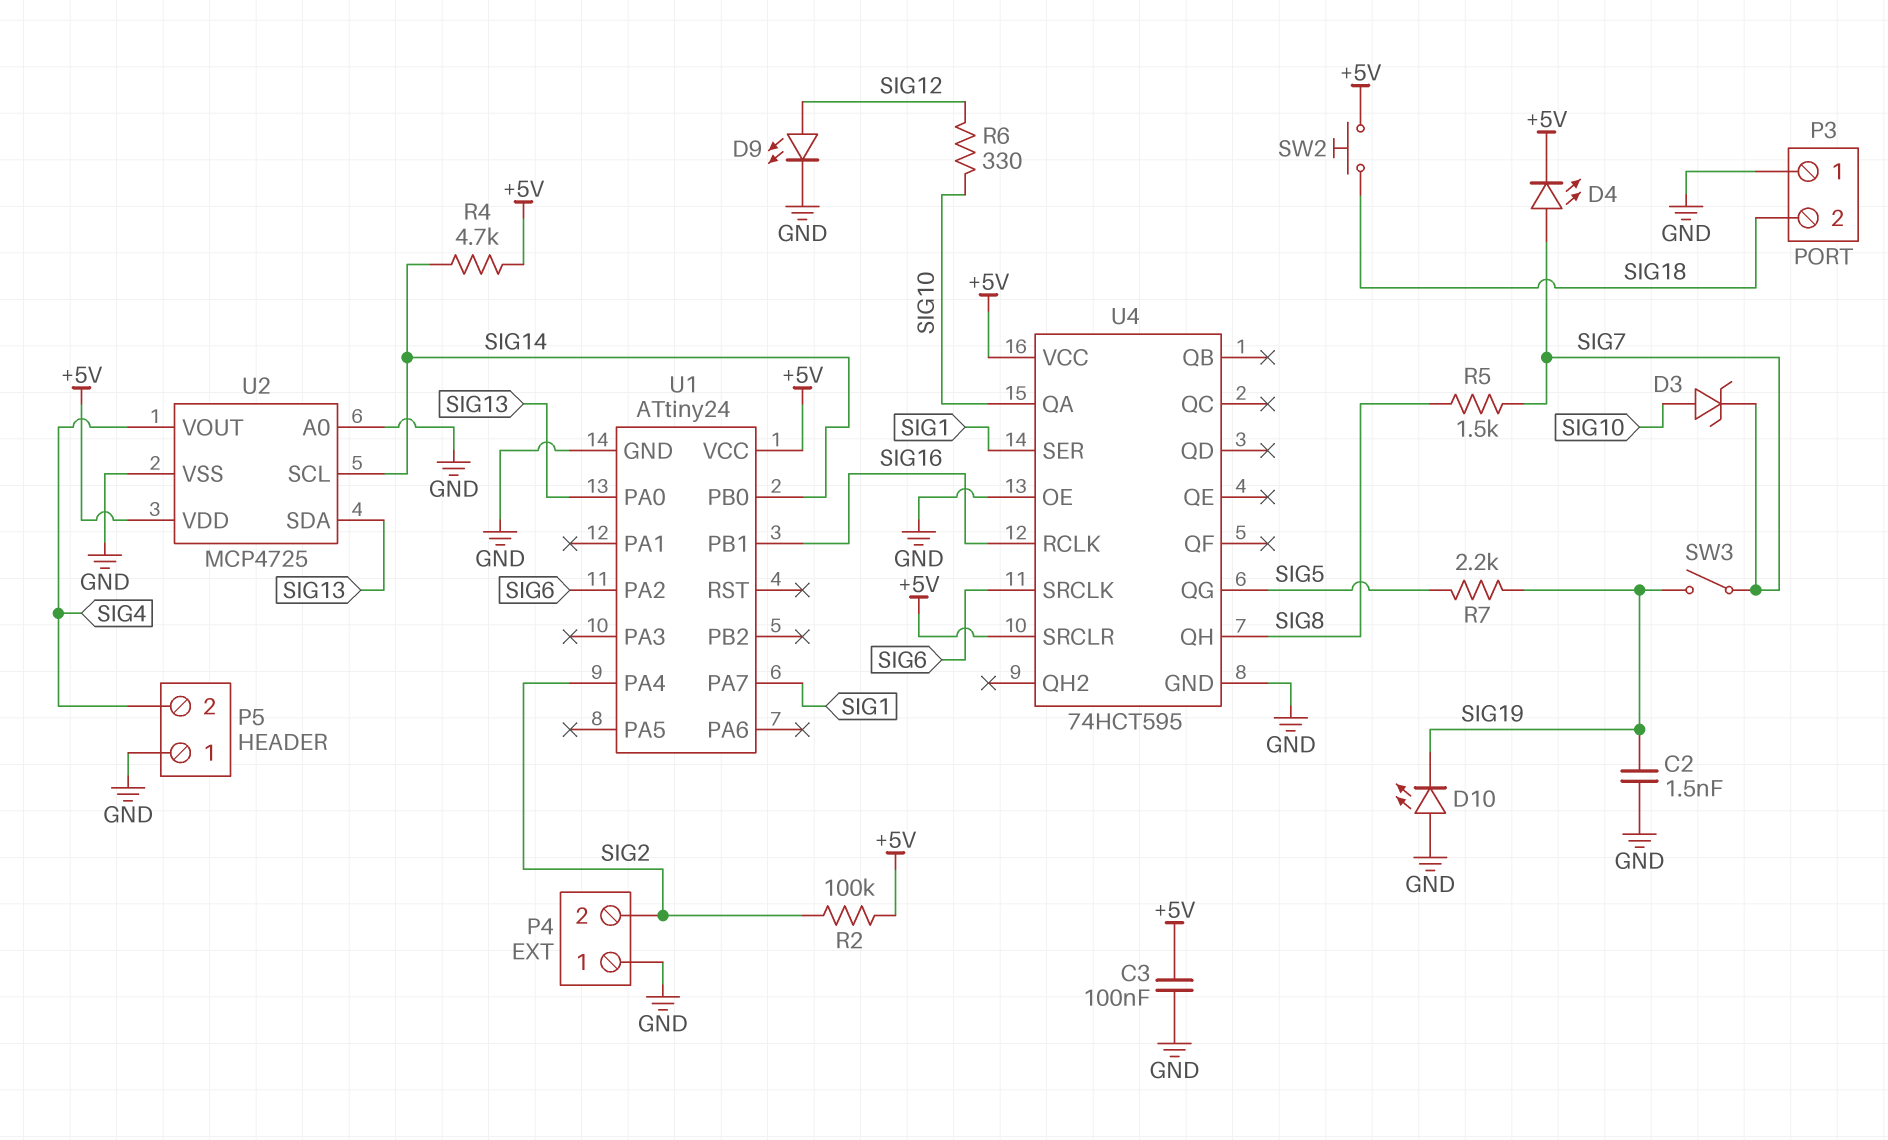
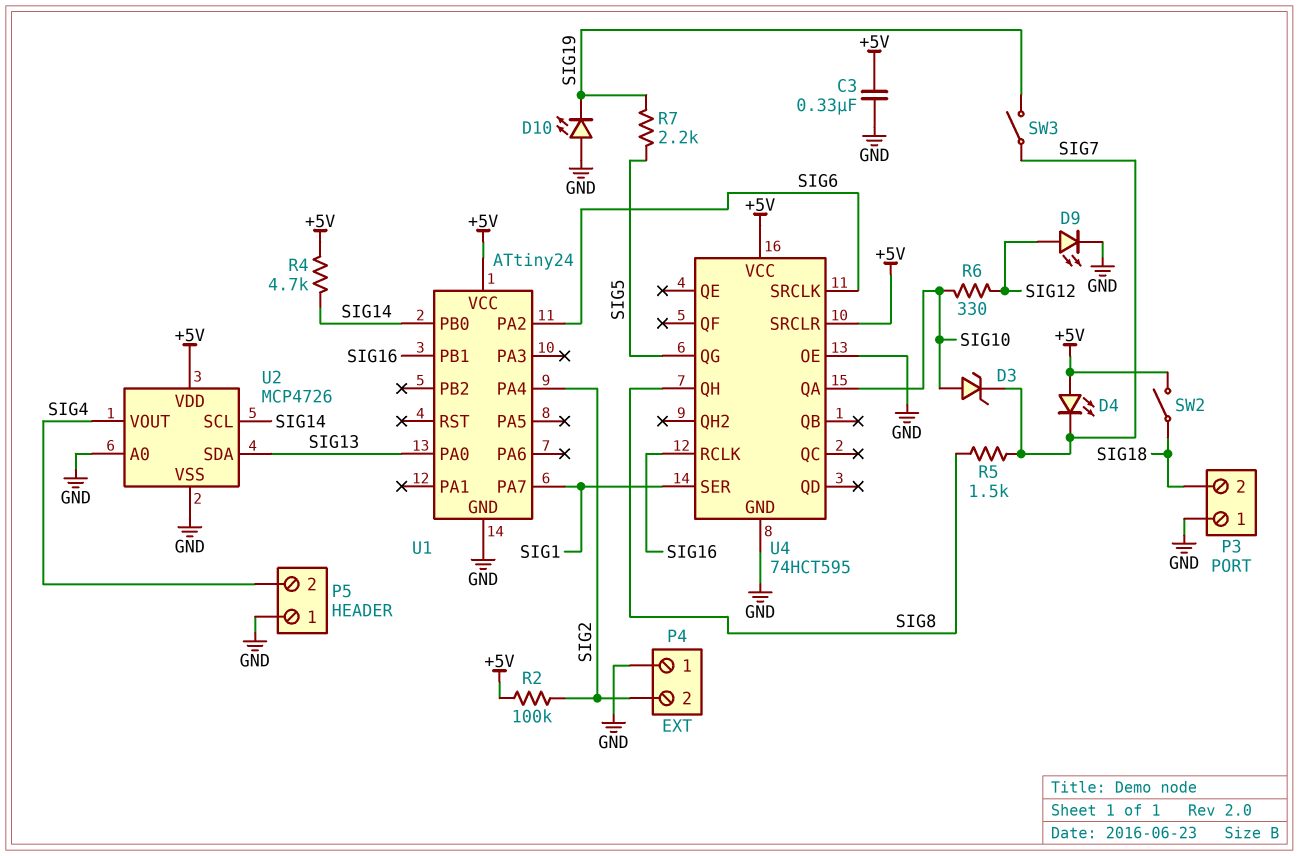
C2: 1.5nF (GND, SIG19) -> none
C3: 100nF (+5V, GND) -> 330nF (+5V, GND)
D4: LED (A SIG7, K +5V) -> LED (A +5V, K SIG7)
SW2: button (+5V, SIG18) -> switch (+5V, SIG18)
U2: MCP4725 -> MCP4726

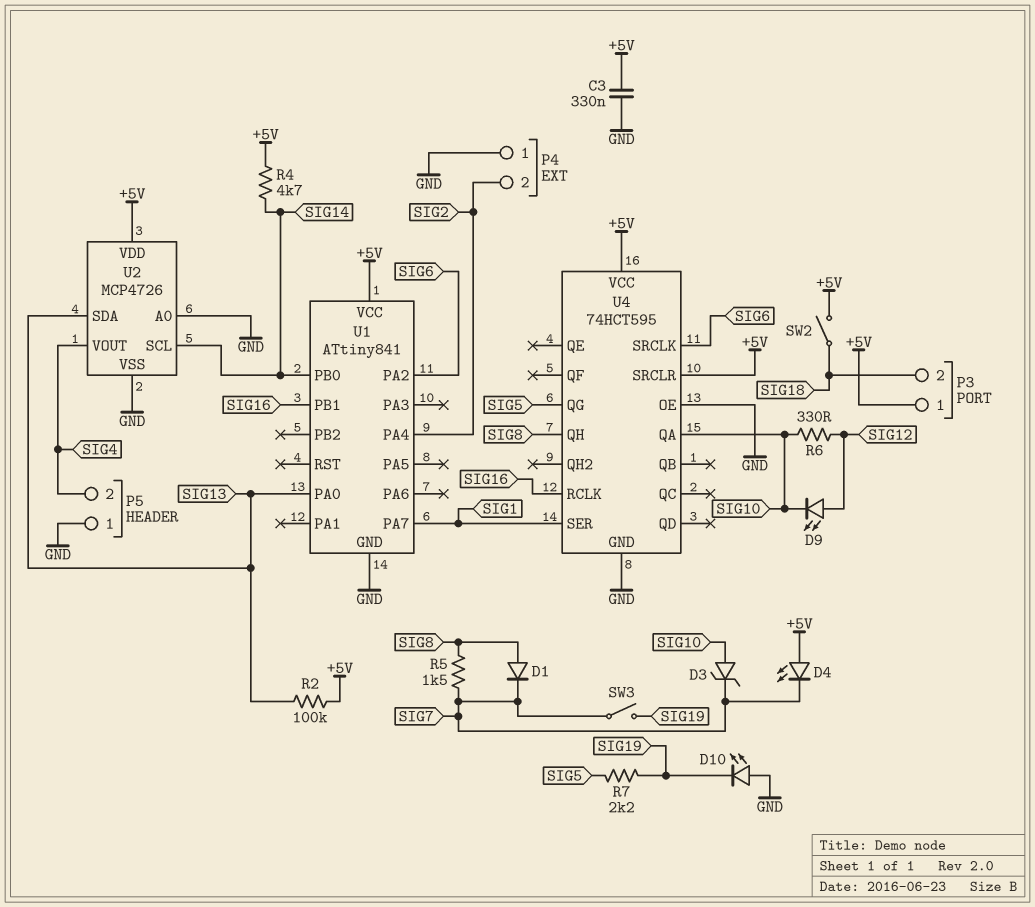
D1: none -> diode (A SIG8, K SIG7)
D9: LED (A SIG12, K GND) -> LED (A SIG12, K SIG10)
P3 pin 1: GND -> +5V
R2: 100k (+5V, SIG2) -> 100k (+5V, SIG13)
U1: ATtiny24 -> ATtiny841

